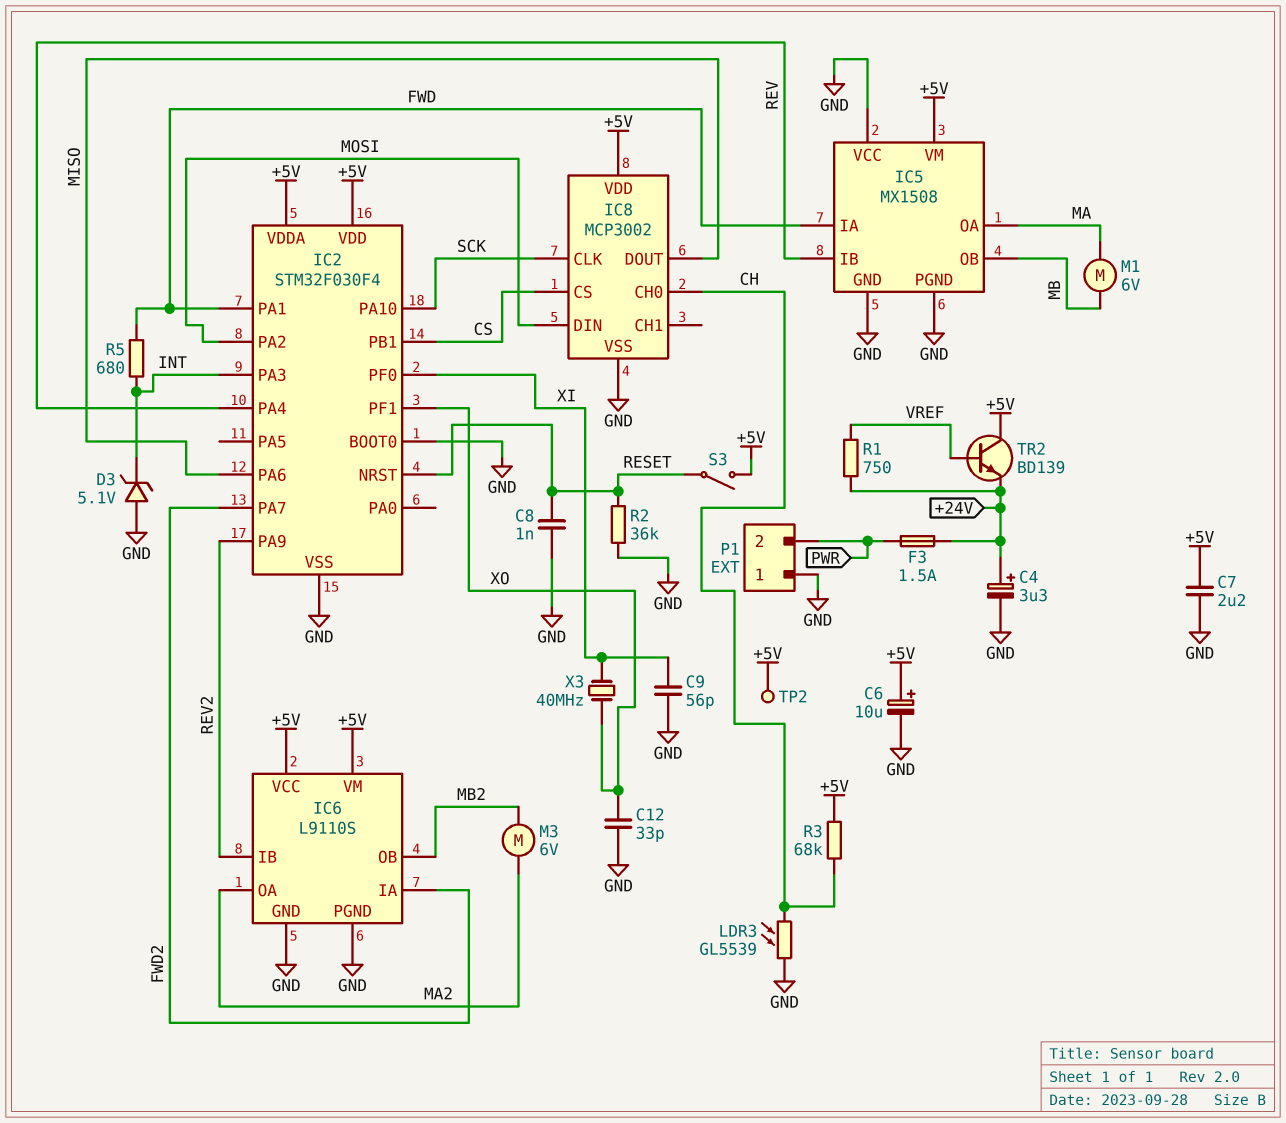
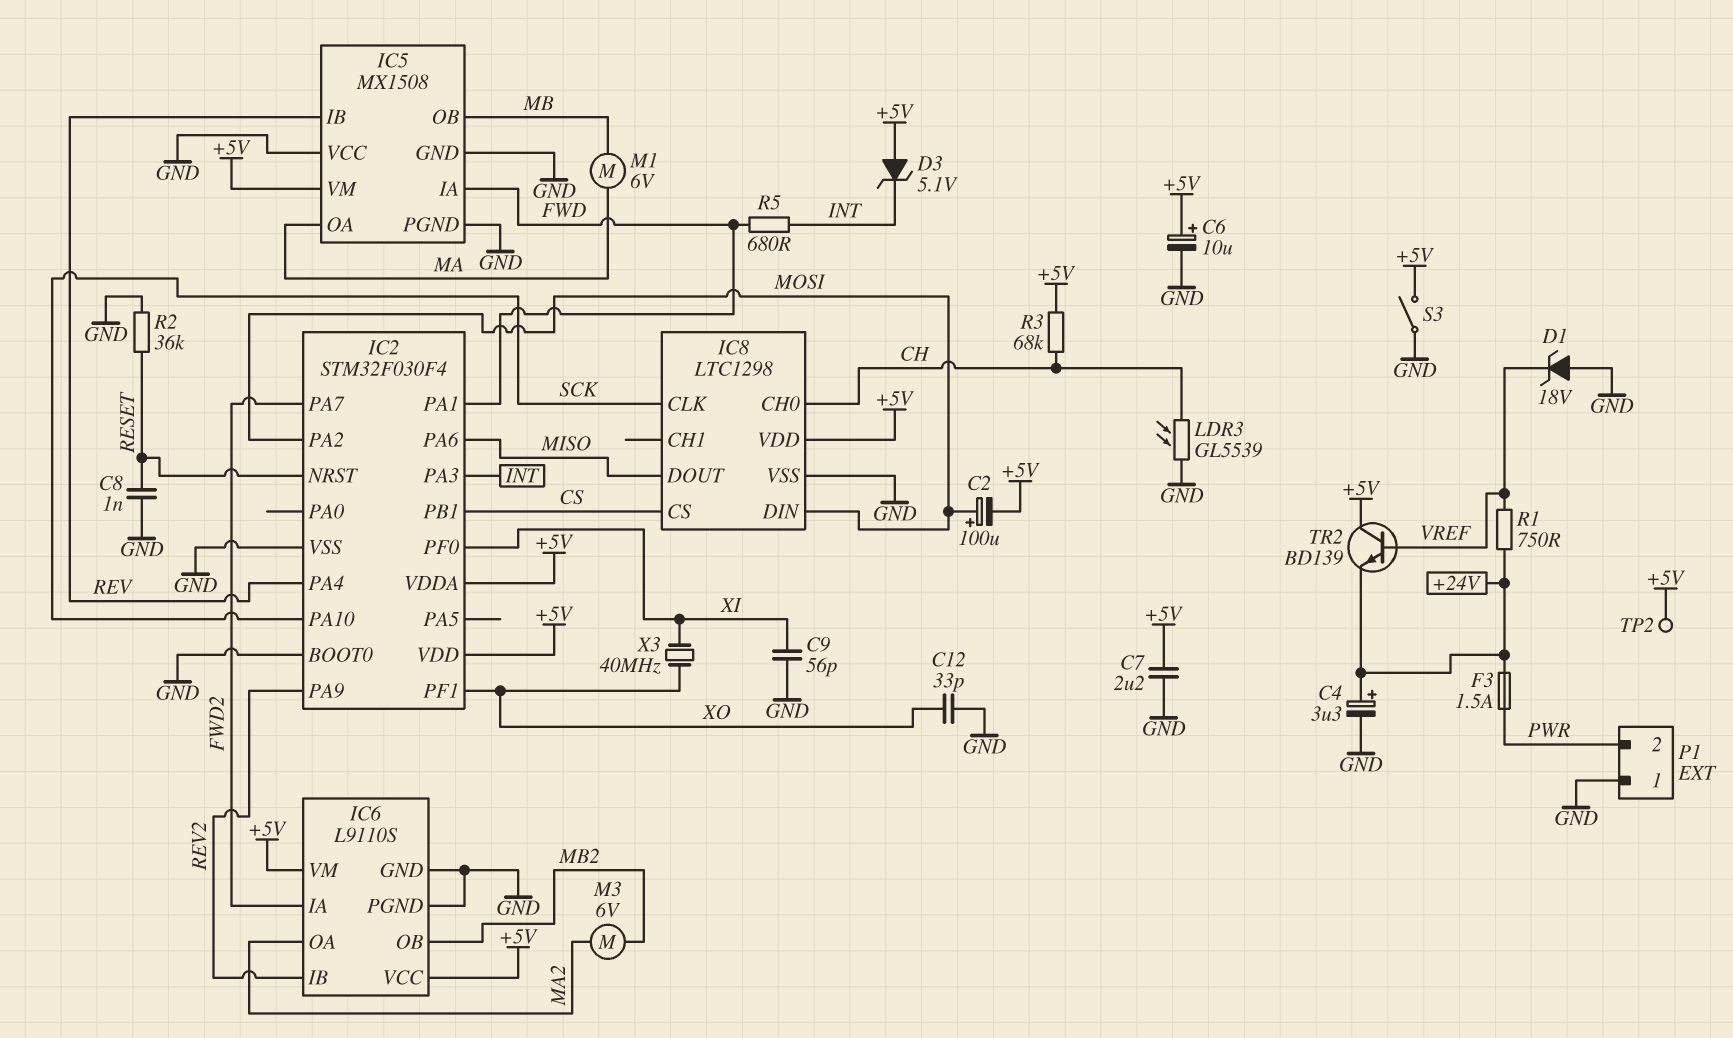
C2: none -> 100uF (plus MOSI, minus +5V)
D1: none -> zener 18V (A GND, K VREF)
D3: zener 5.1V (A GND, K INT) -> zener 5.1V (A +5V, K INT)
IC8: MCP3002 -> LTC1298
S3: switch (+5V, RESET) -> switch (+5V, GND)

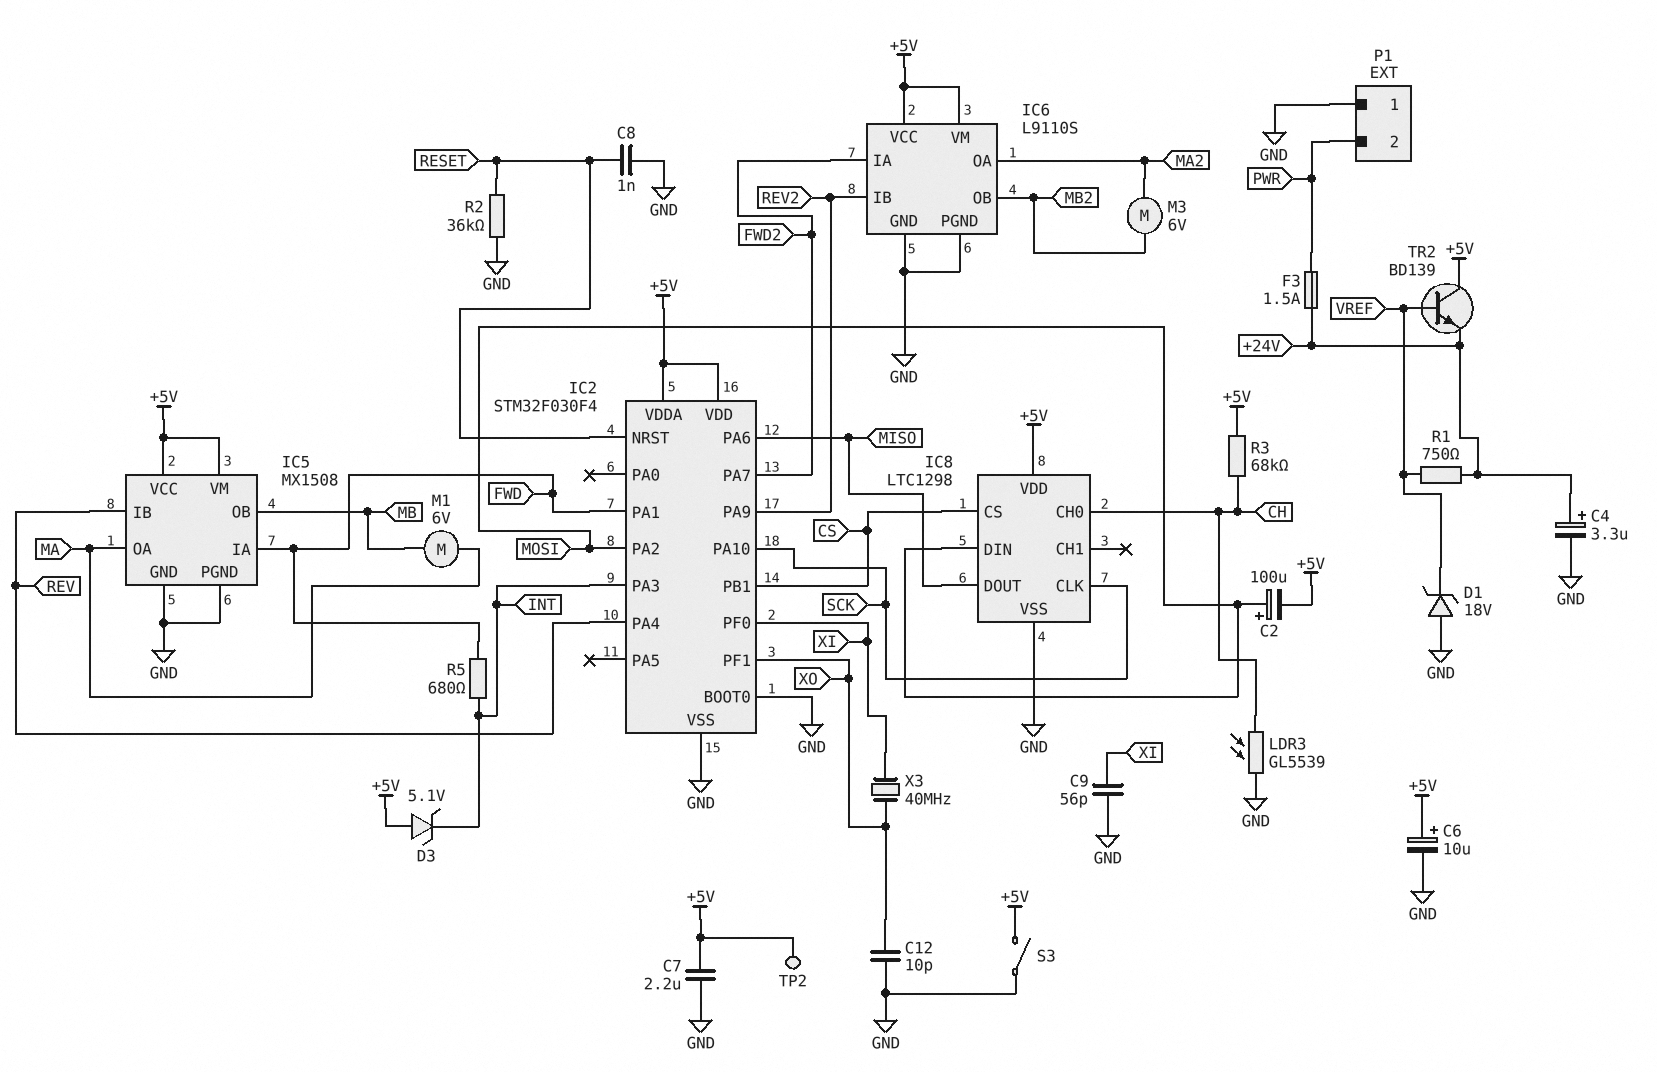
C12: 33pF (GND, XO) -> 10pF (GND, XO)
IC5 pin VCC: GND -> +5V

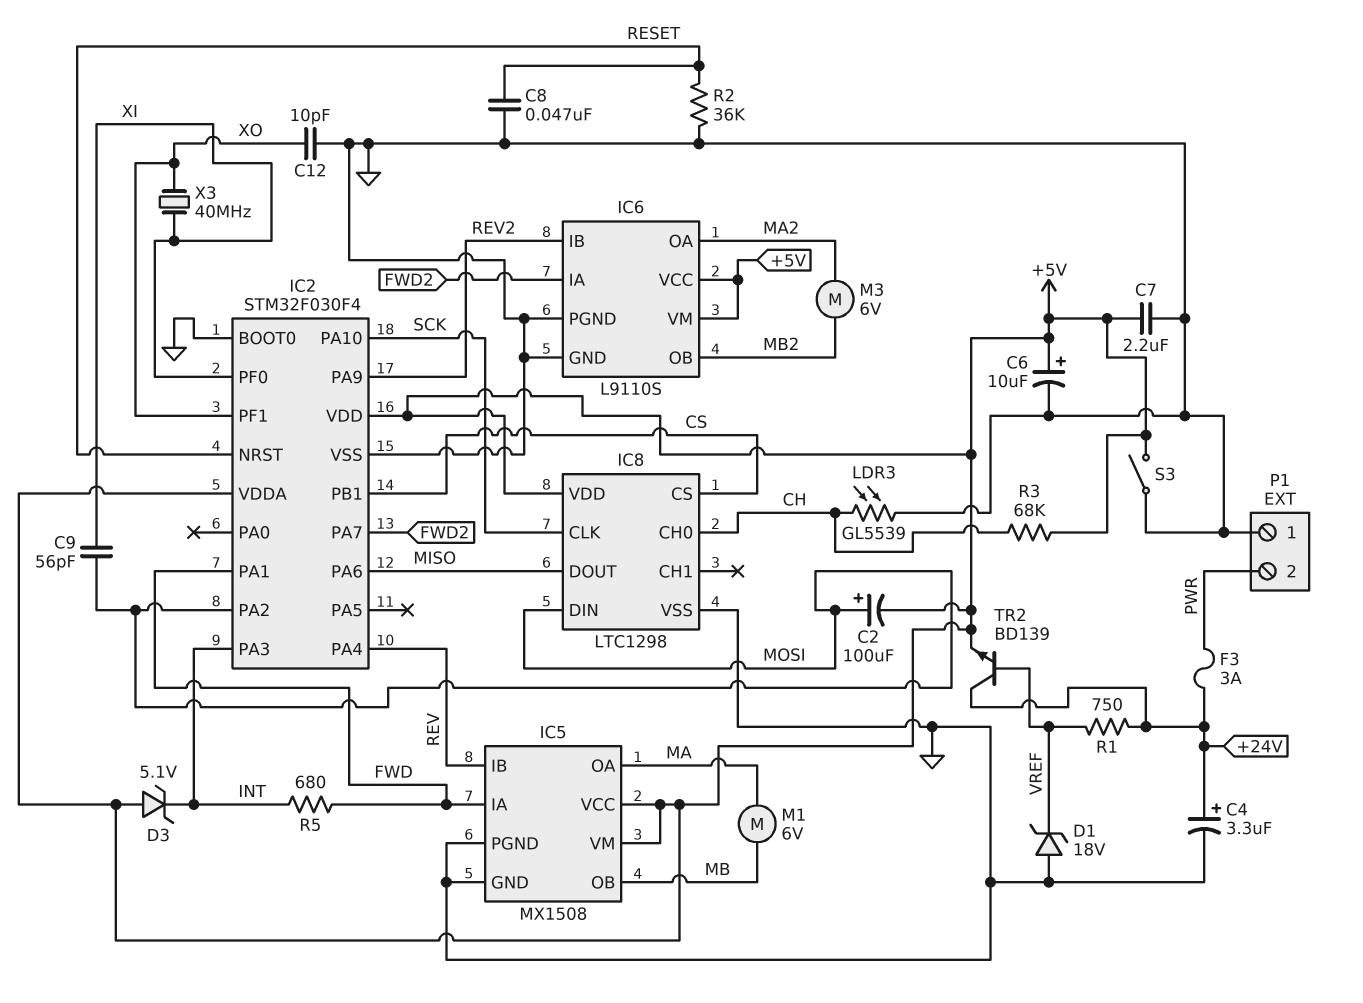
C8: 1nF (GND, RESET) -> 47nF (GND, RESET)
C9: 56pF (GND, XI) -> 56pF (MOSI, XI)
F3: 1.5A (+24V, PWR) -> 3A (+24V, PWR)
TP2: test point (+5V) -> none
TR2: NPN BD139 (B VREF, C +5V, E +24V) -> NPN BD139 (B VREF, C +24V, E +5V)

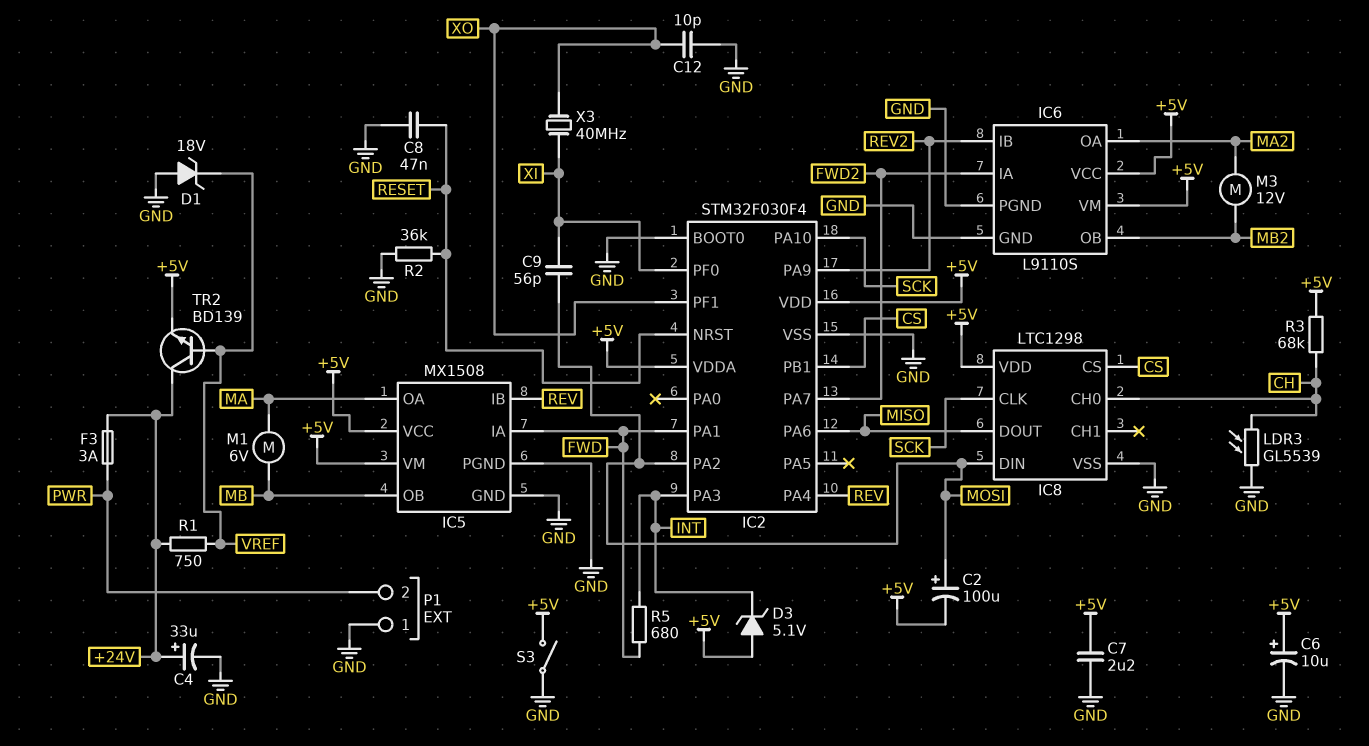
C4: 3.3uF (plus +24V, minus GND) -> 33uF (plus +24V, minus GND)
M3: motor 6V (MA2, MB2) -> motor 12V (MA2, MB2)

